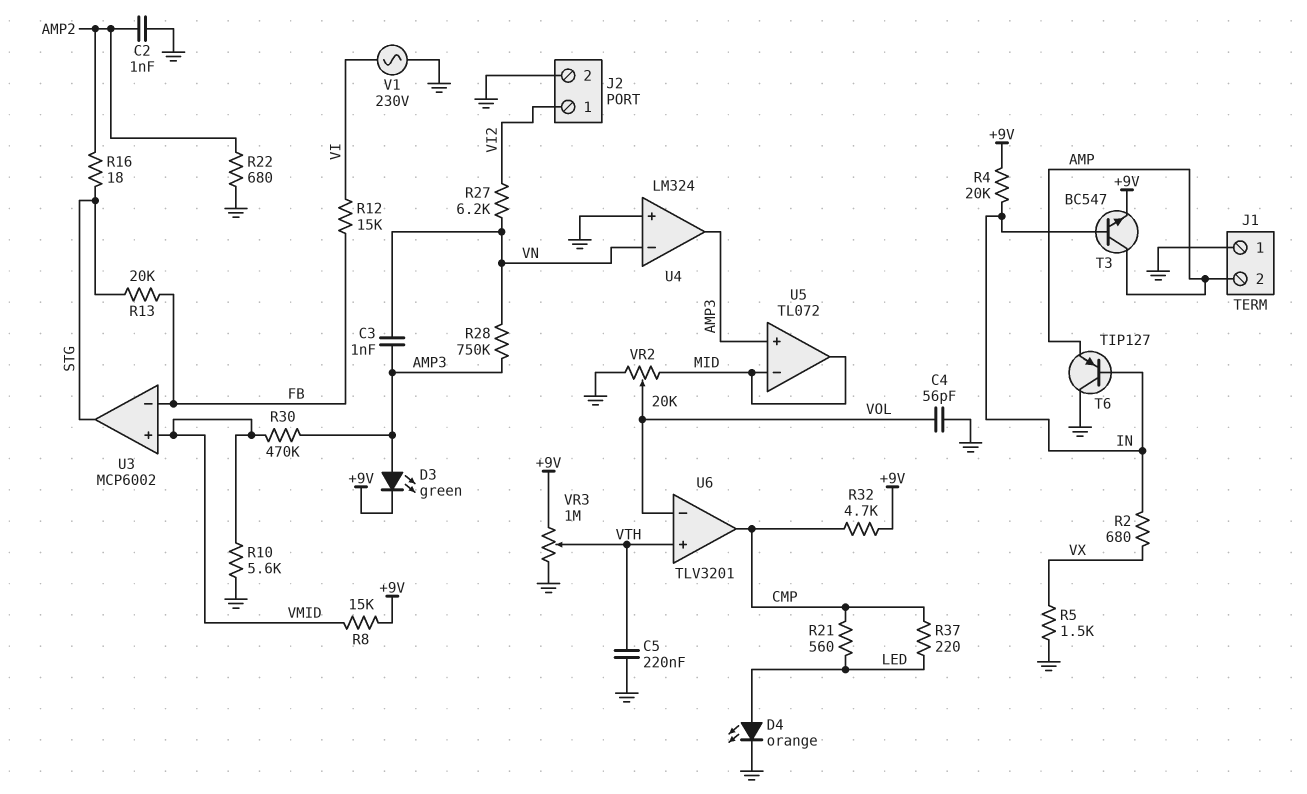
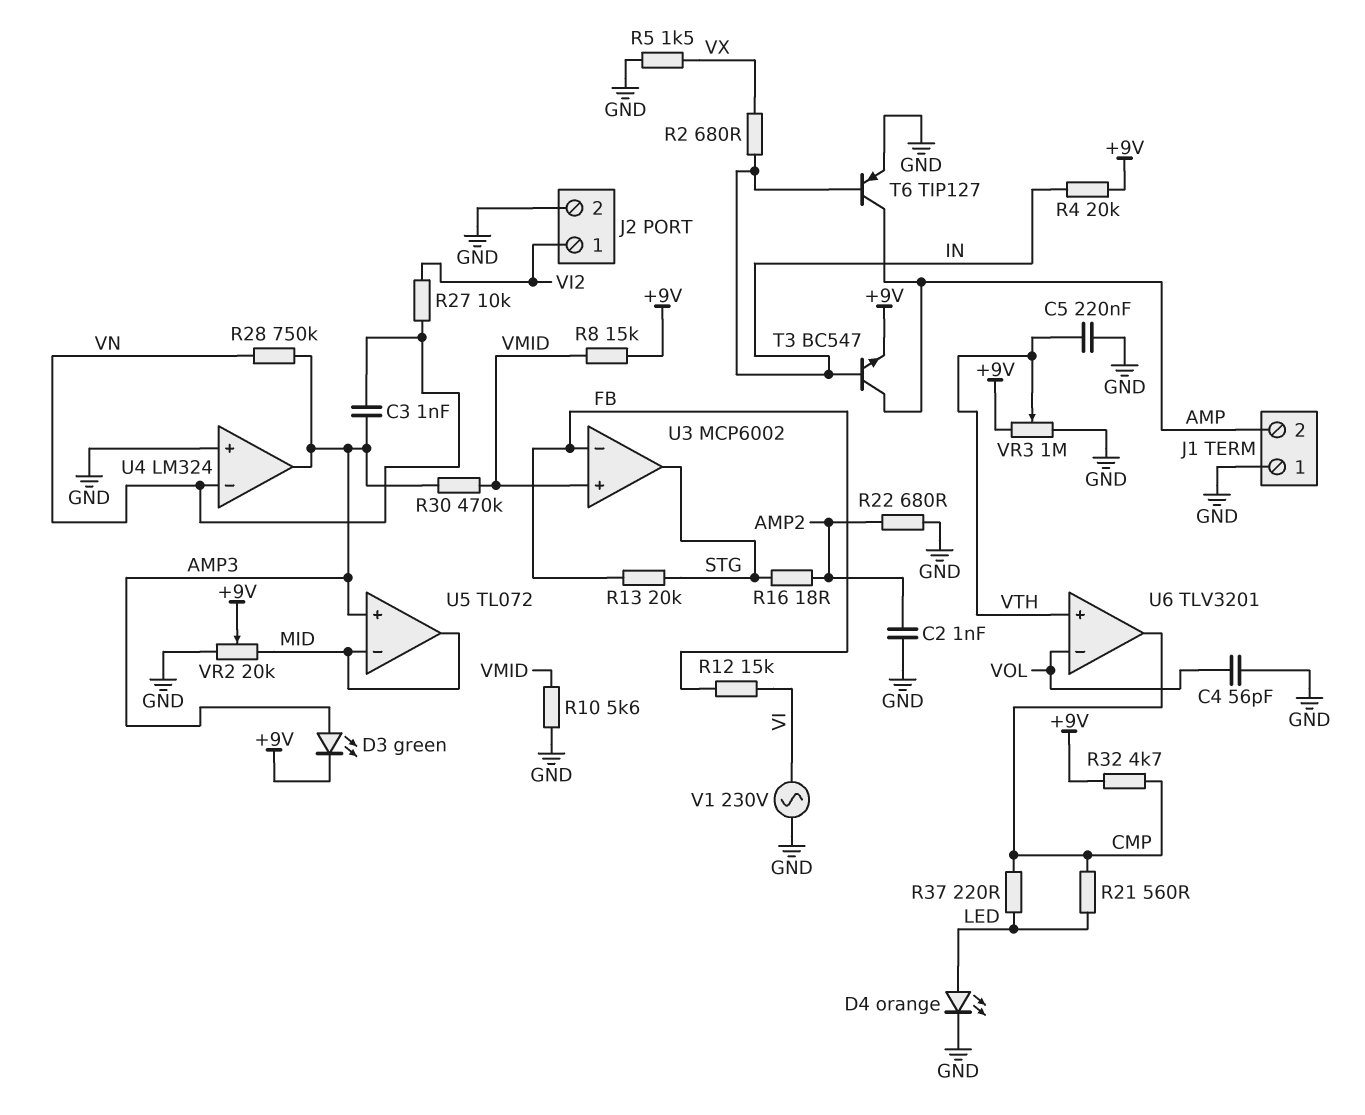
R27: 6.2k (VI2, VN) -> 10k (VI2, VN)
T6: PNP TIP127 (B IN, C GND, E AMP) -> PNP TIP127 (B IN, C AMP, E GND)
VR2: 20k (GND, MID, wiper VOL) -> 20k (GND, MID, wiper +9V)

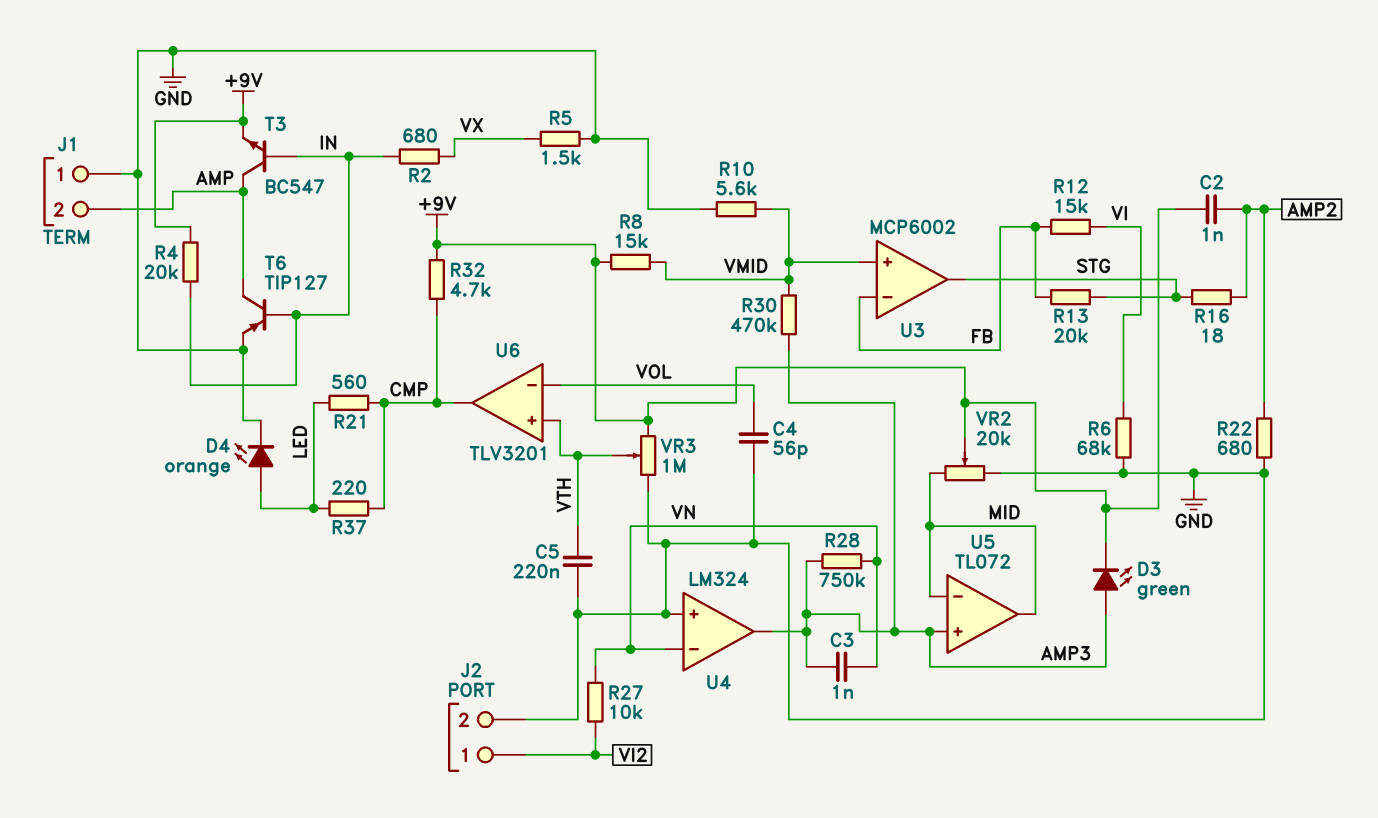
C2: 1nF (AMP2, GND) -> 1nF (+9V, AMP2)
R6: none -> 68k (GND, VI)
V1: AC 230V (GND, VI) -> none

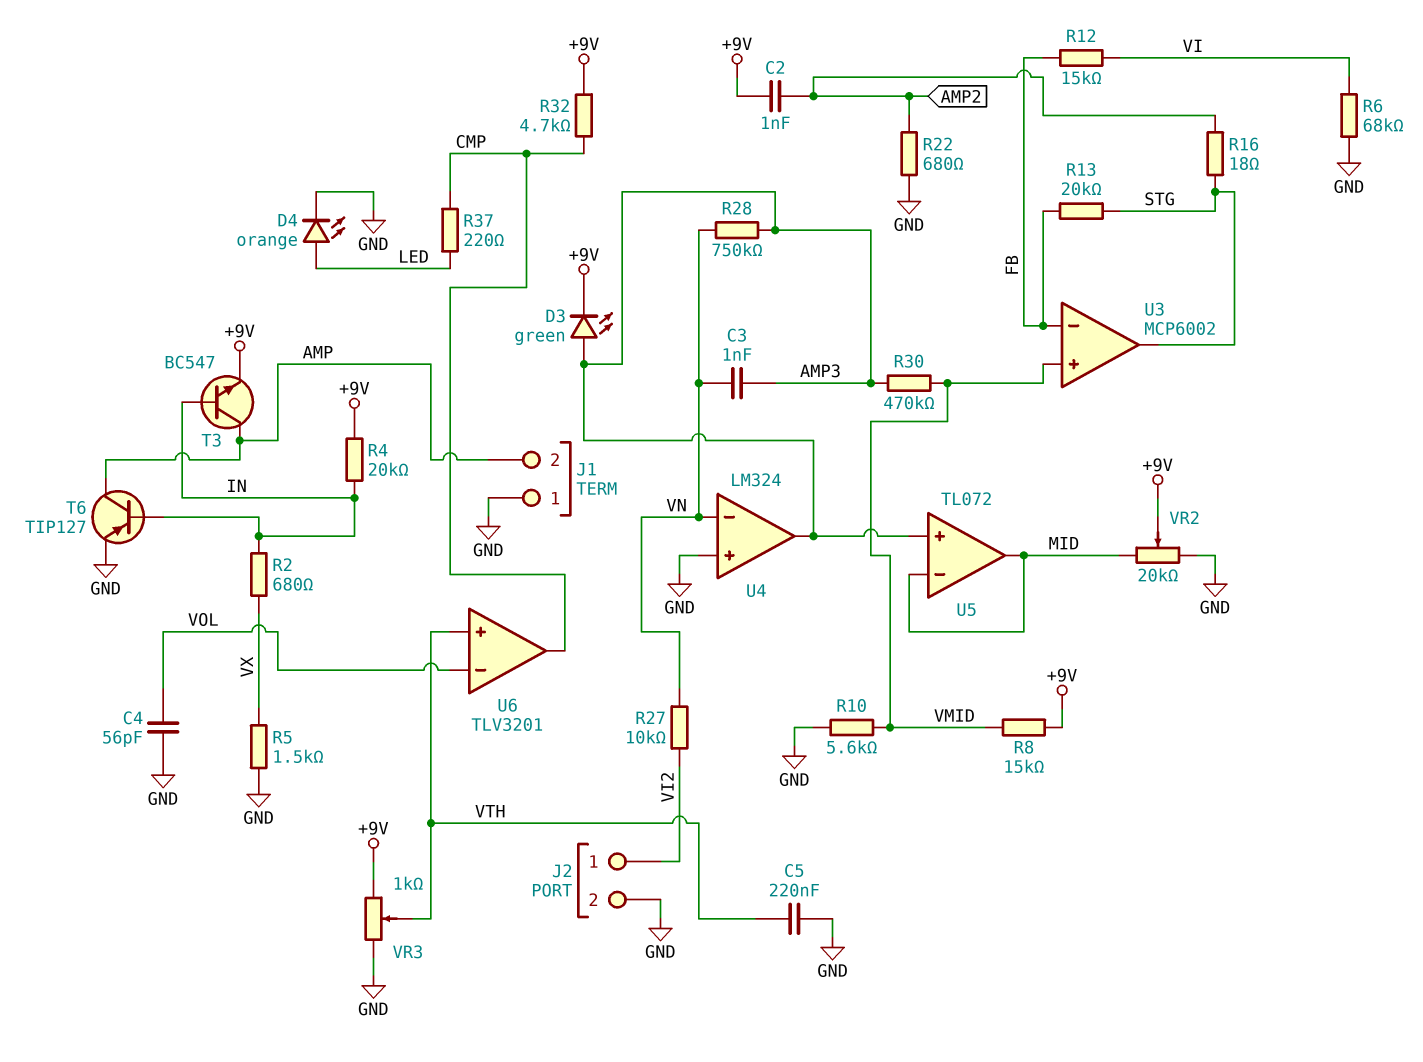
R21: 560 (CMP, LED) -> none
VR3: 1M (+9V, GND, wiper VTH) -> 1k (+9V, GND, wiper VTH)

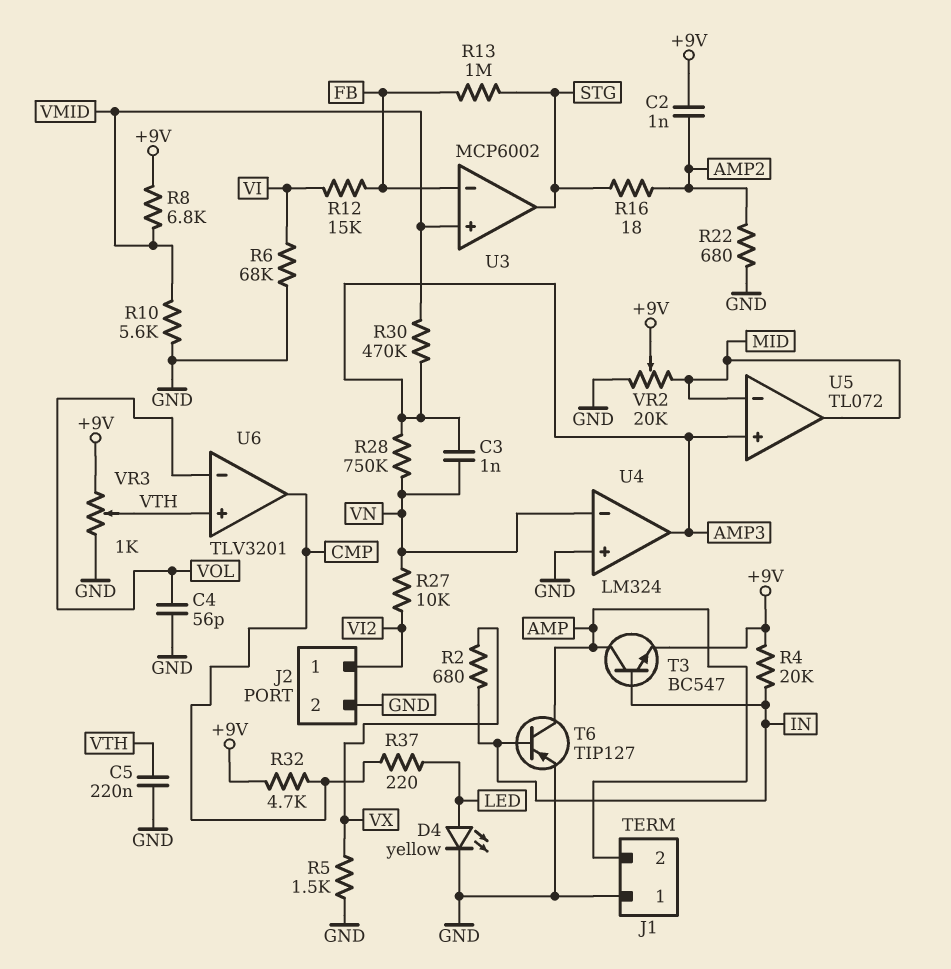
D3: LED green (A AMP3, K +9V) -> none
D4: LED orange (A LED, K GND) -> LED yellow (A LED, K GND)
R8: 15k (+9V, VMID) -> 6.8k (+9V, VMID)
R13: 20k (FB, STG) -> 1M (FB, STG)

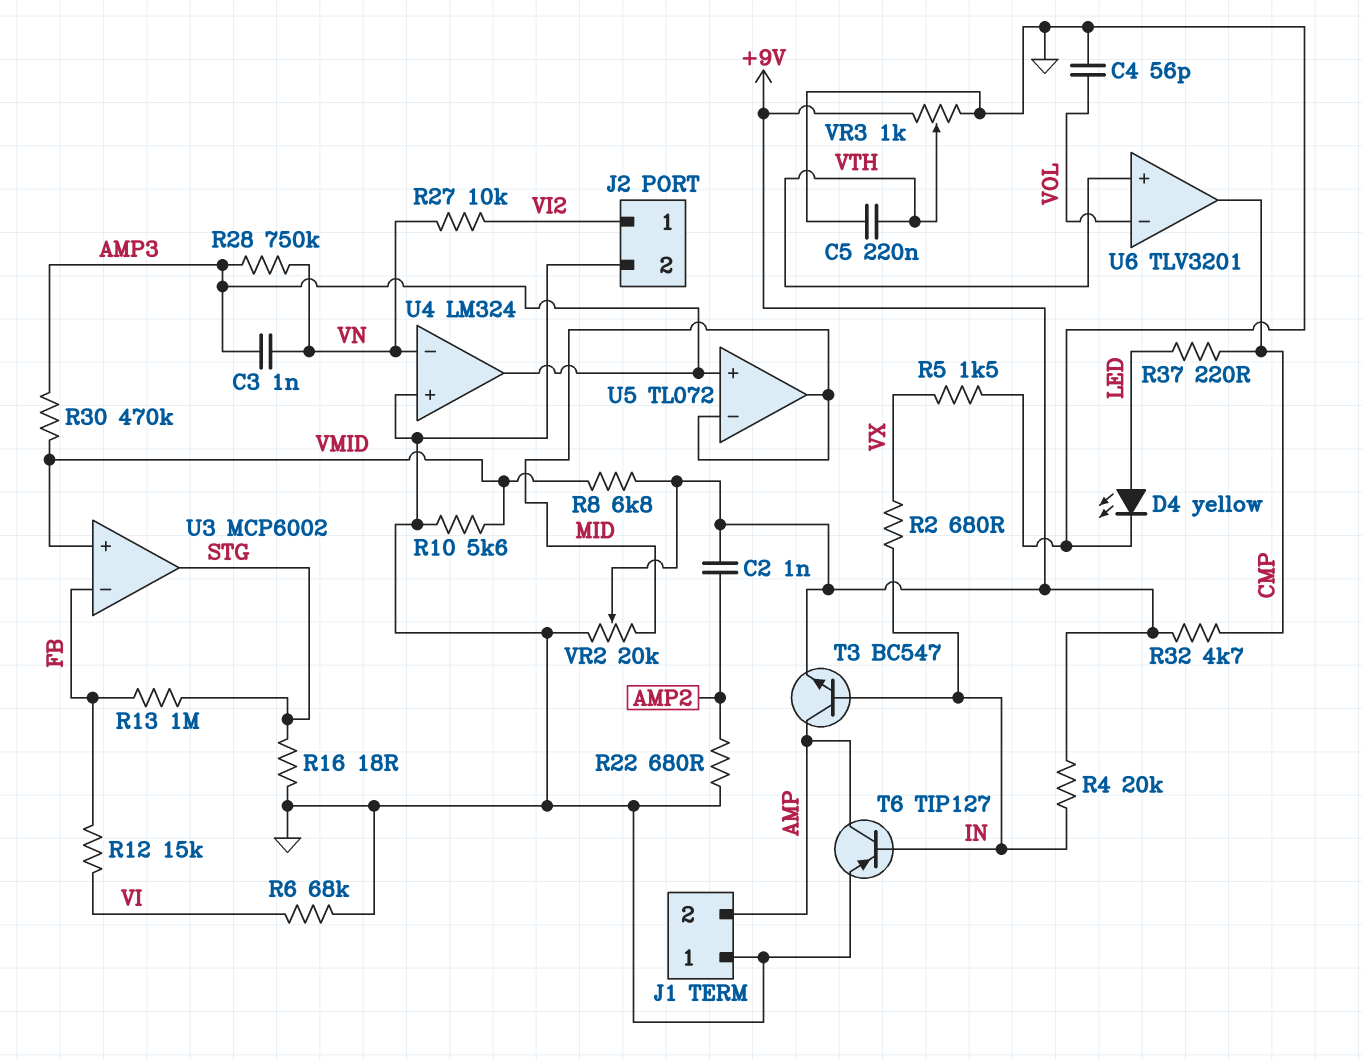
R16: 18 (AMP2, STG) -> 18 (GND, STG)

